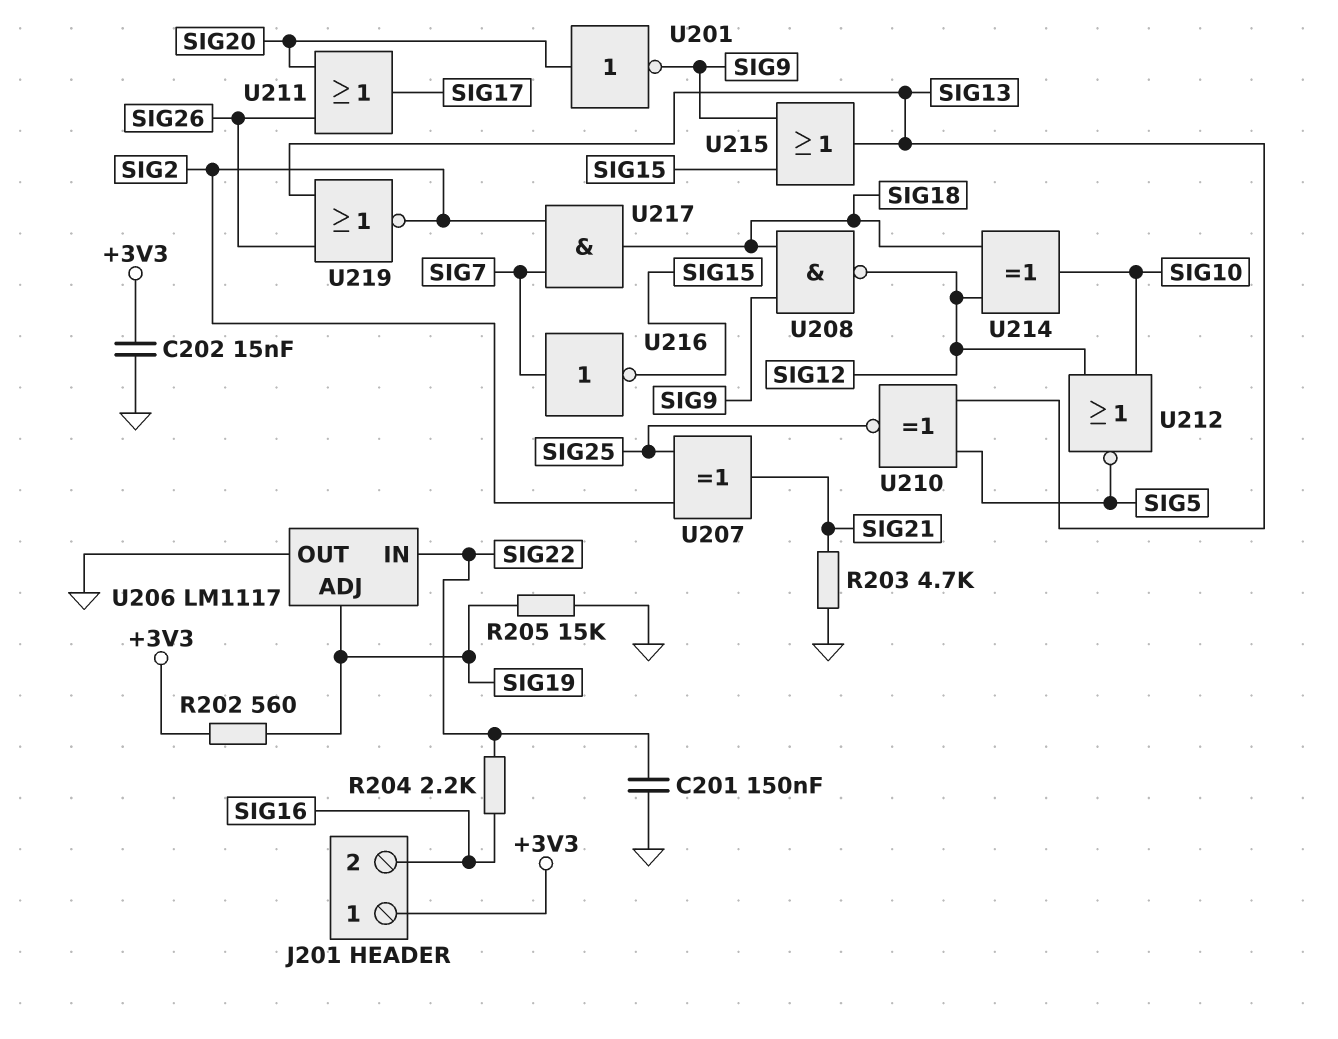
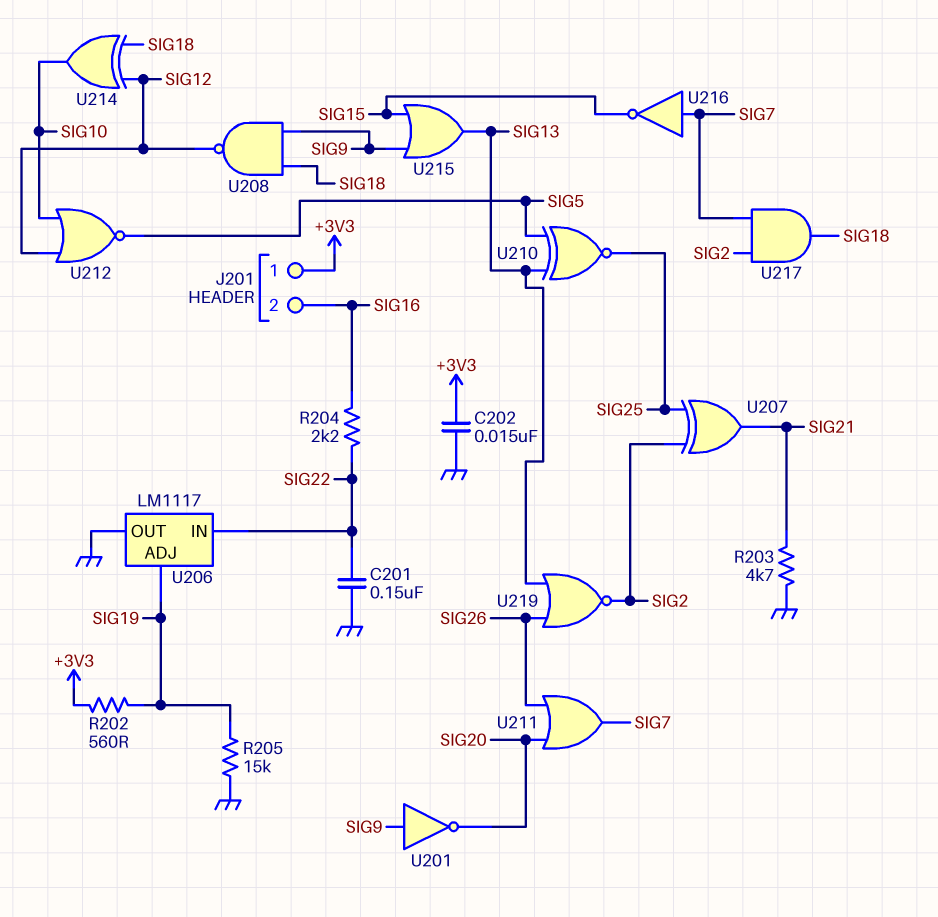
U201: NOT (in SIG20, out SIG9) -> NOT (in SIG9, out SIG20)
U211: OR (in SIG20, in SIG26, out SIG17) -> OR (in SIG20, in SIG26, out SIG7)

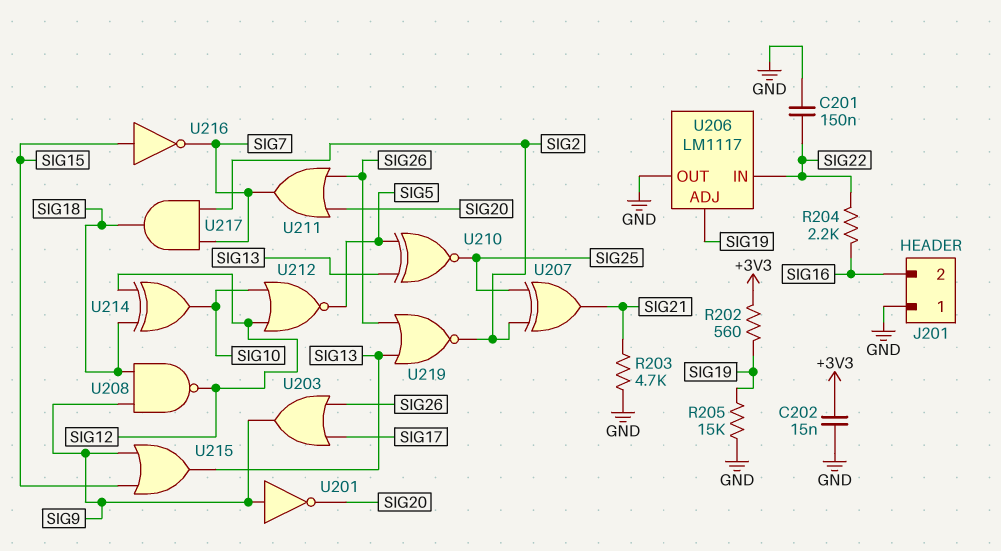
J201 pin 1: +3V3 -> GND
U203: none -> OR (in SIG17, in SIG26, out SIG9)
U216: NOT (in SIG7, out SIG15) -> NOT (in SIG15, out SIG7)

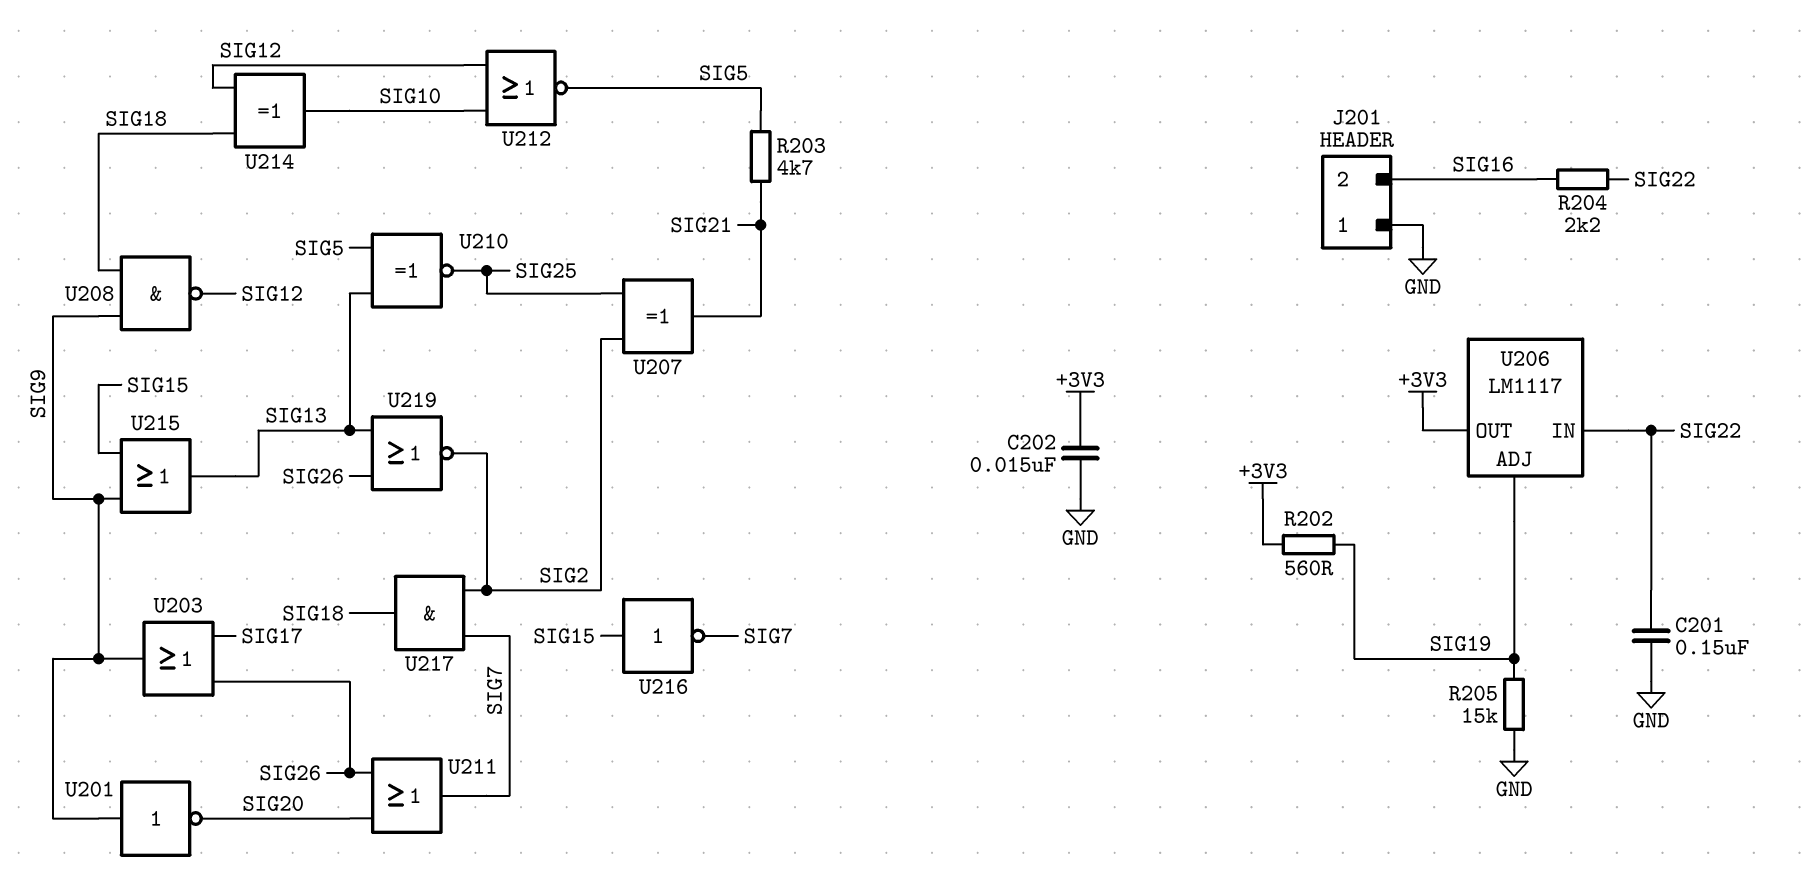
R203: 4.7k (GND, SIG21) -> 4.7k (SIG5, SIG21)
U206 pin OUT: GND -> +3V3

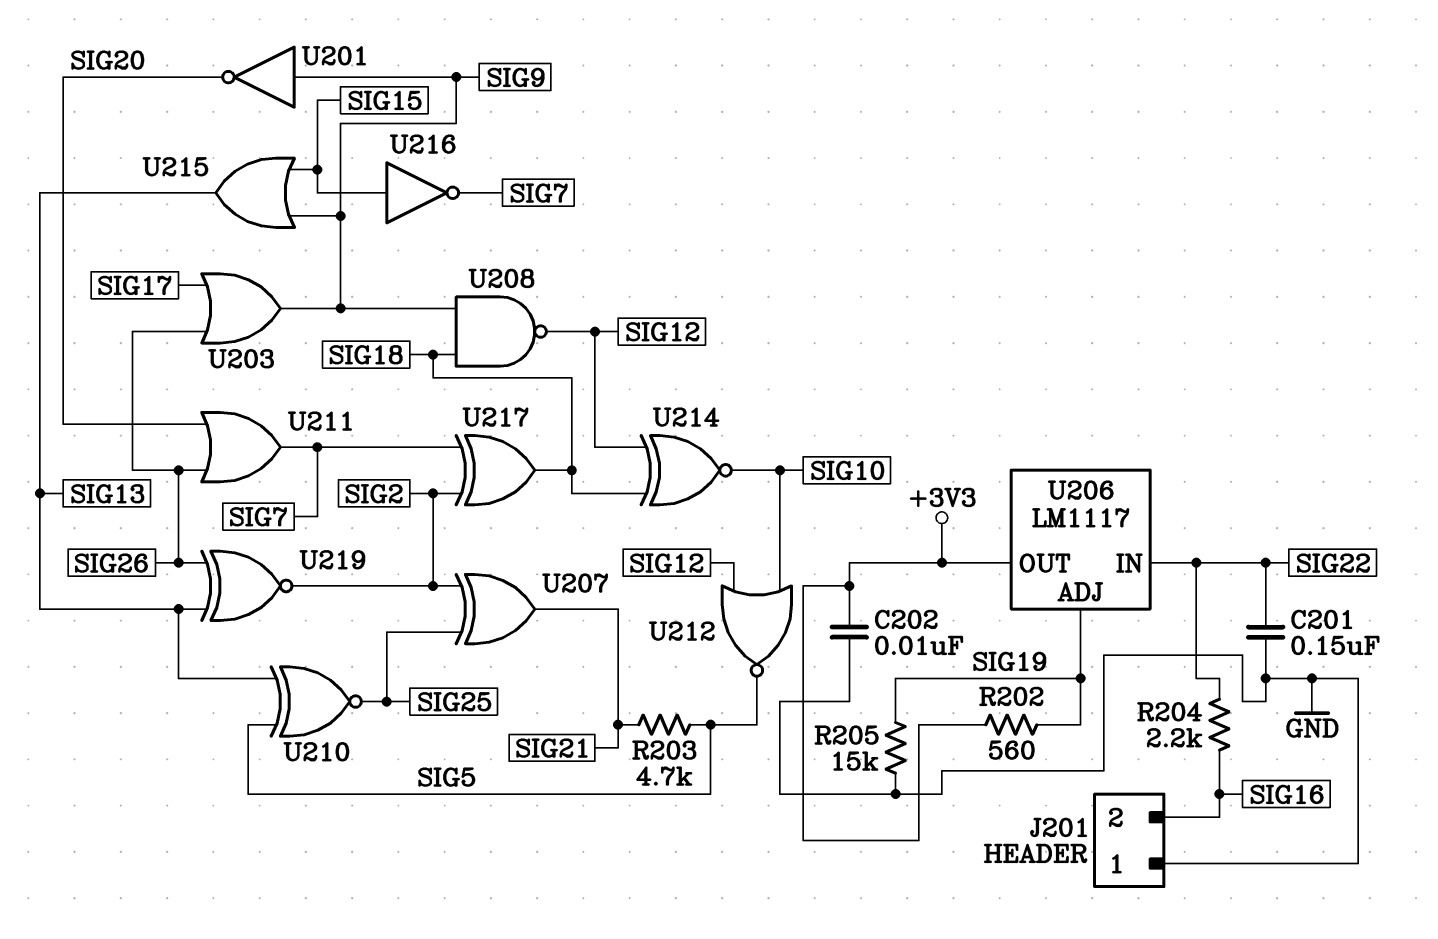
C202: 15nF (+3V3, GND) -> 10nF (+3V3, GND)
U214: XOR (in SIG12, in SIG18, out SIG10) -> XNOR (in SIG12, in SIG18, out SIG10)
U217: AND (in SIG2, in SIG7, out SIG18) -> XOR (in SIG2, in SIG7, out SIG18)
U219: NOR (in SIG13, in SIG26, out SIG2) -> XNOR (in SIG13, in SIG26, out SIG2)

